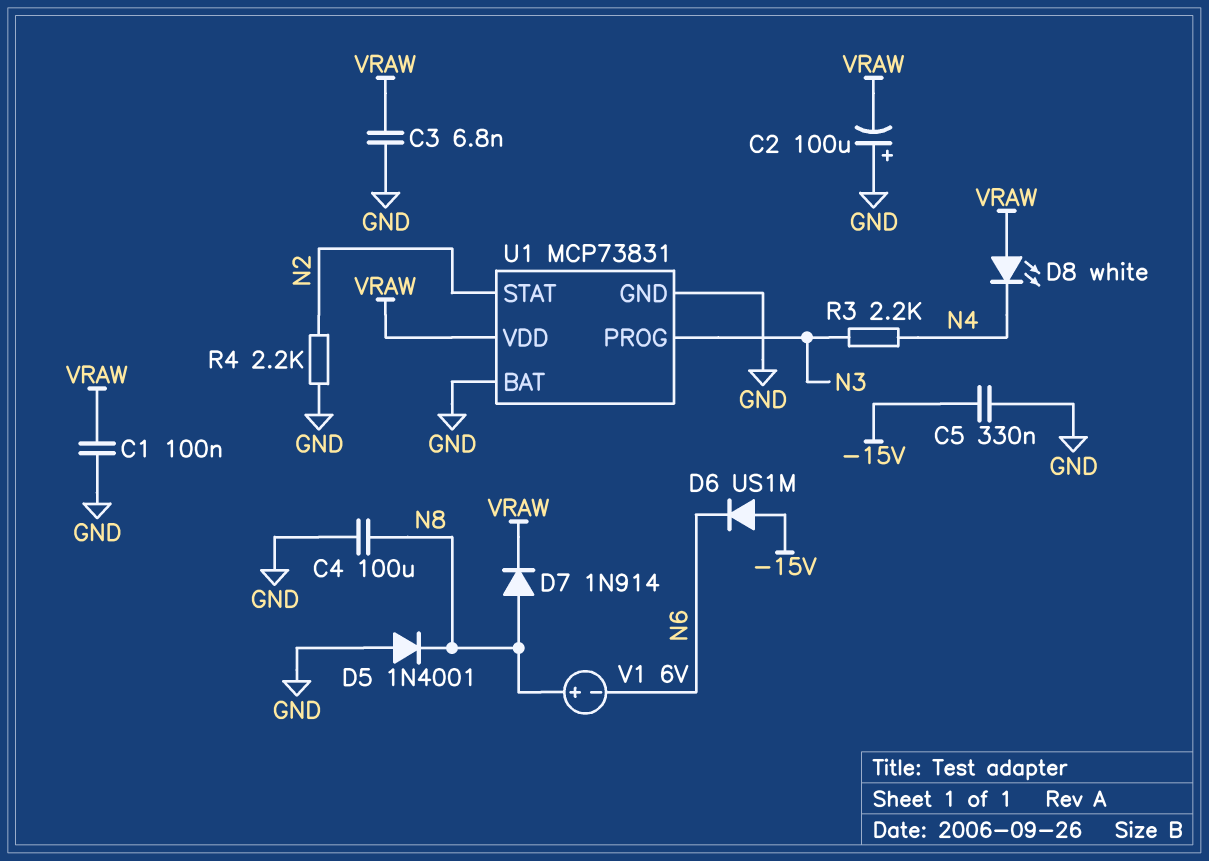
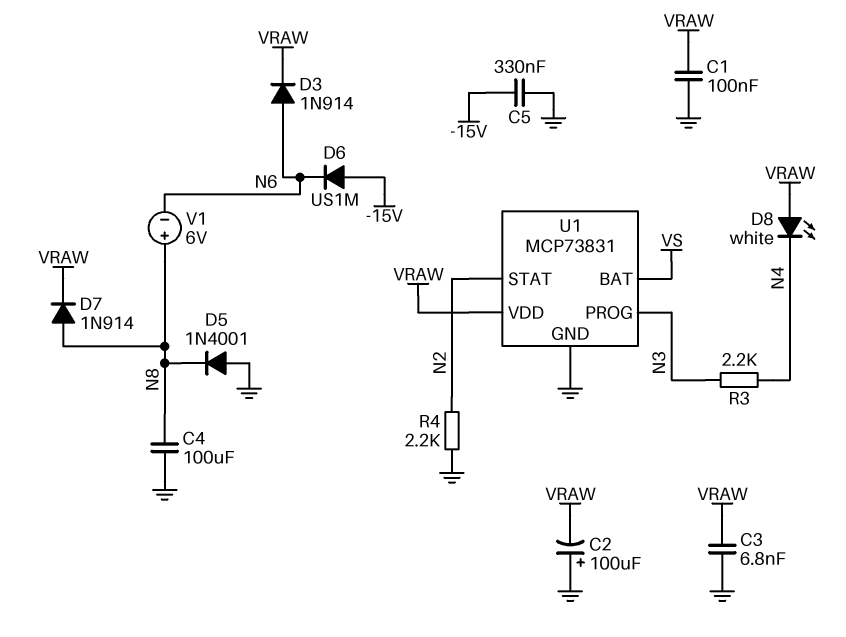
D3: none -> diode 1N914 (A N6, K VRAW)
U1 pin BAT: GND -> VS

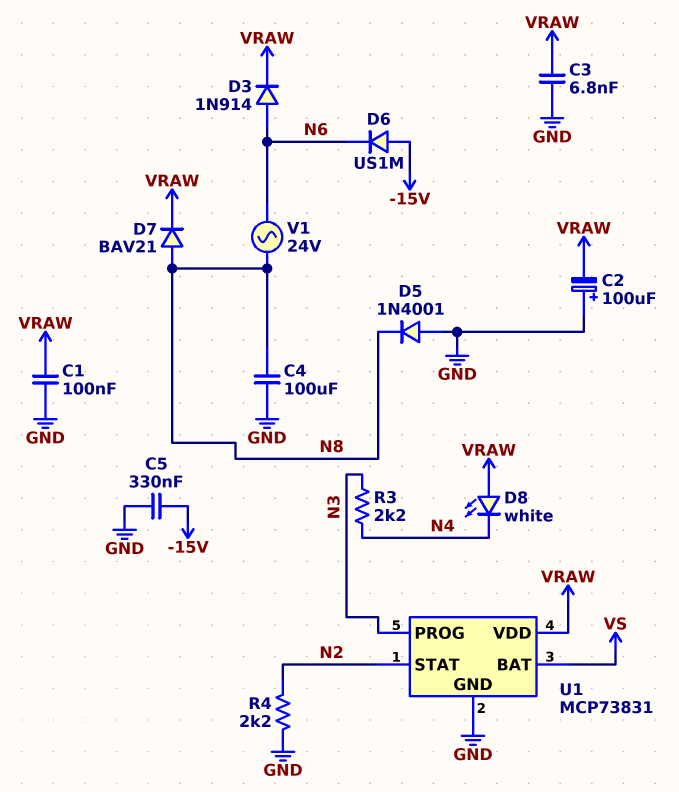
D7: diode 1N914 (A N8, K VRAW) -> diode BAV21 (A N8, K VRAW)
V1: 6V (plus N8, minus N6) -> AC 24V (N6, N8)

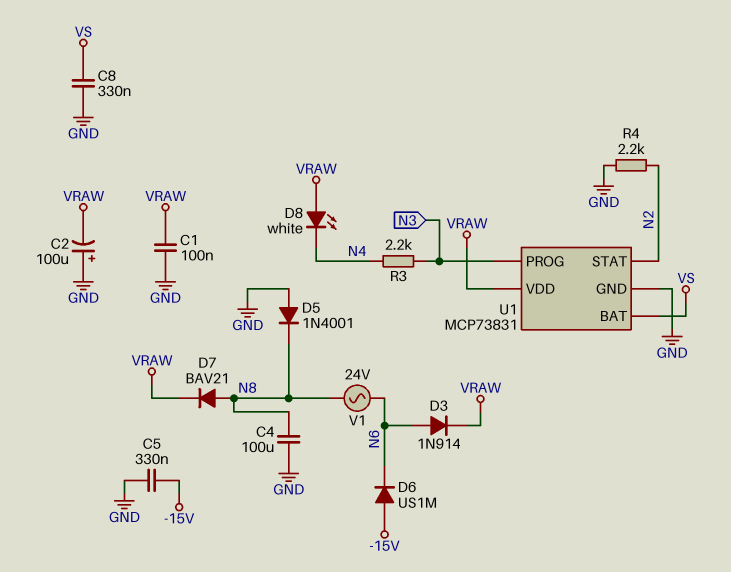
C3: 6.8nF (GND, VRAW) -> none
C8: none -> 330nF (GND, VS)

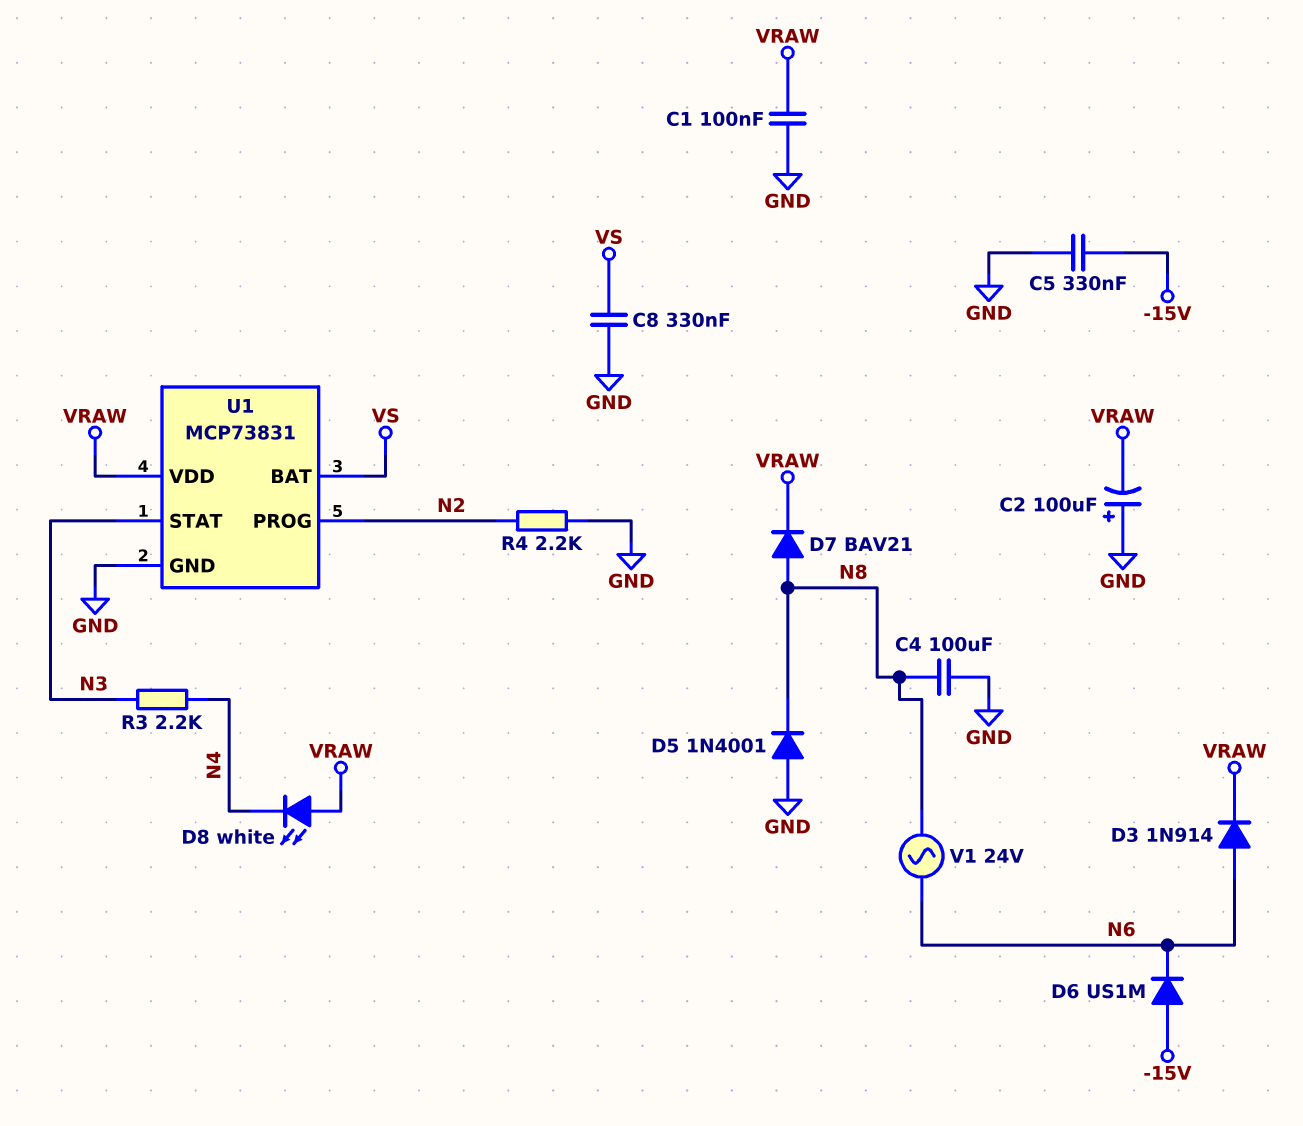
U1 pin PROG: N3 -> N2
U1 pin STAT: N2 -> N3

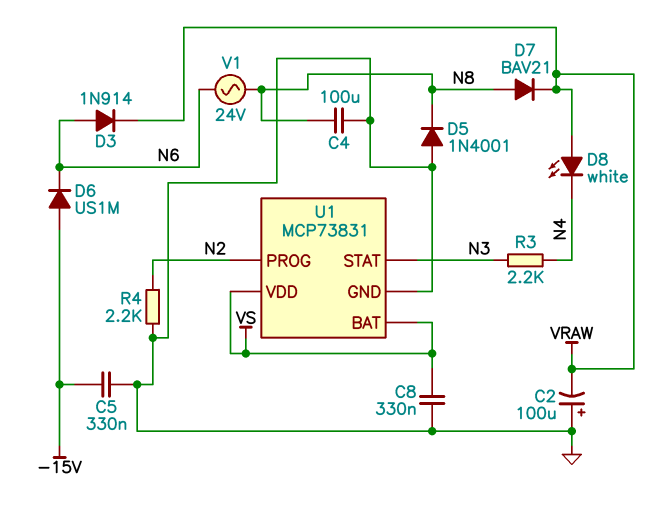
C1: 100nF (GND, VRAW) -> none
U1 pin VDD: VRAW -> VS

